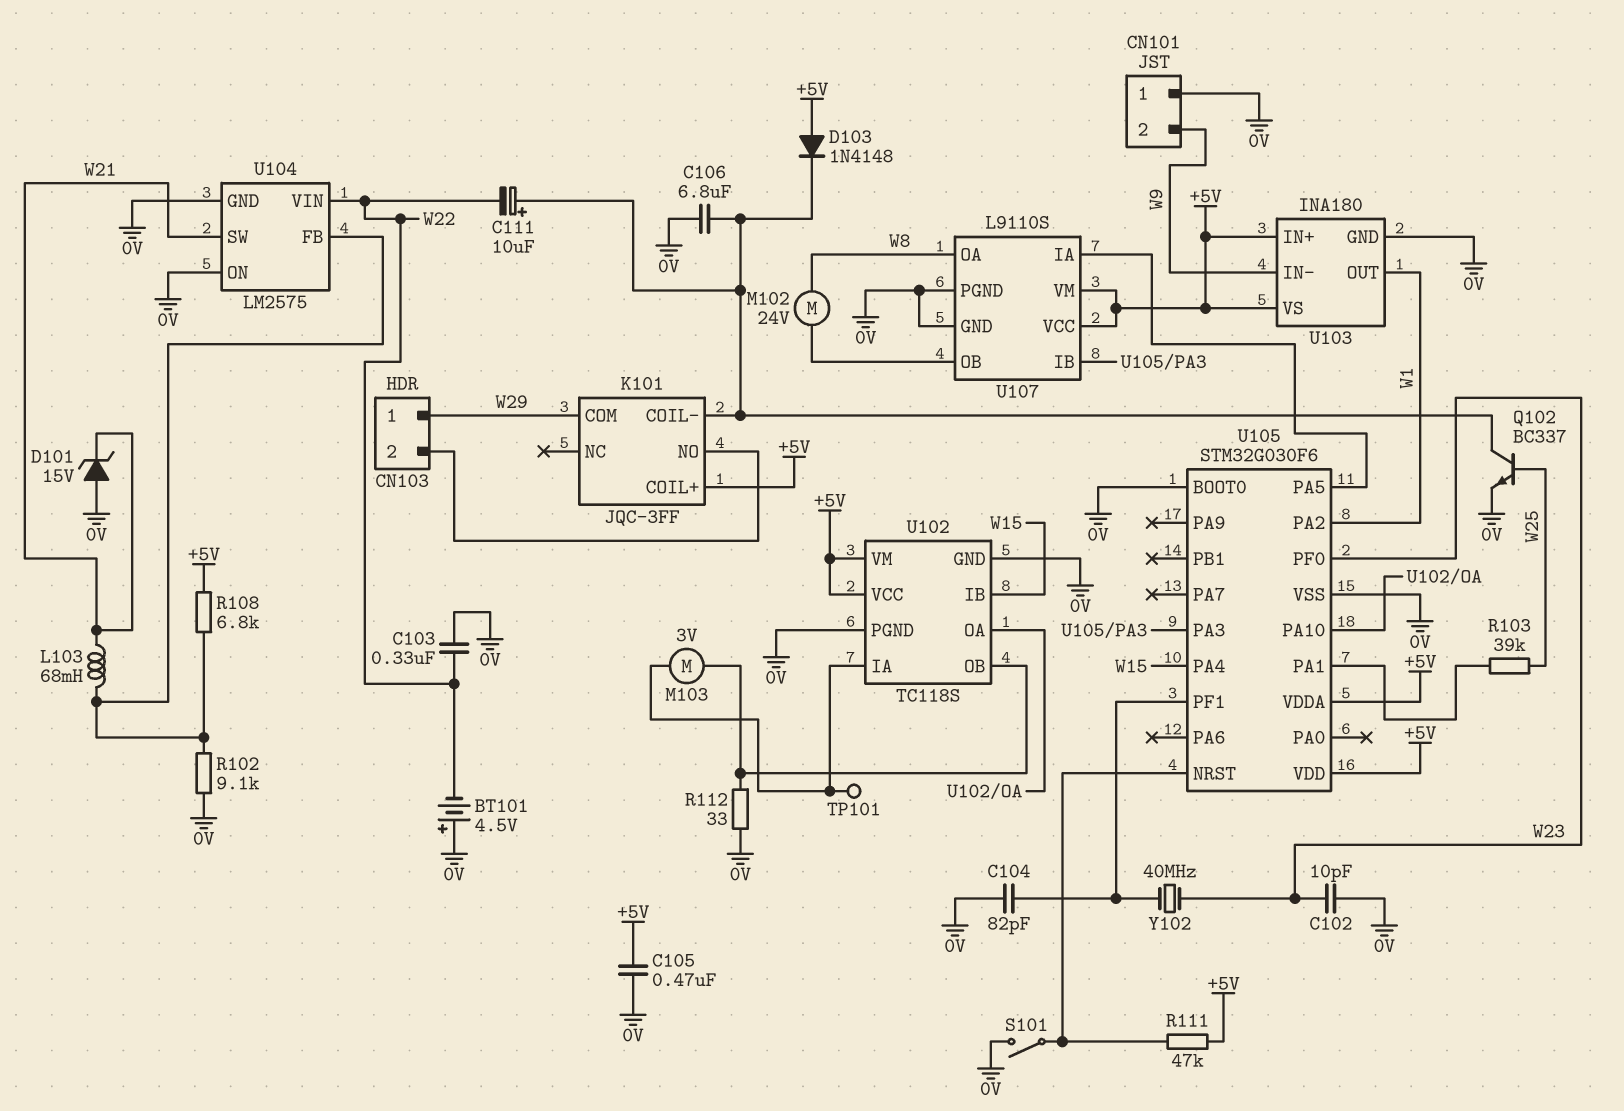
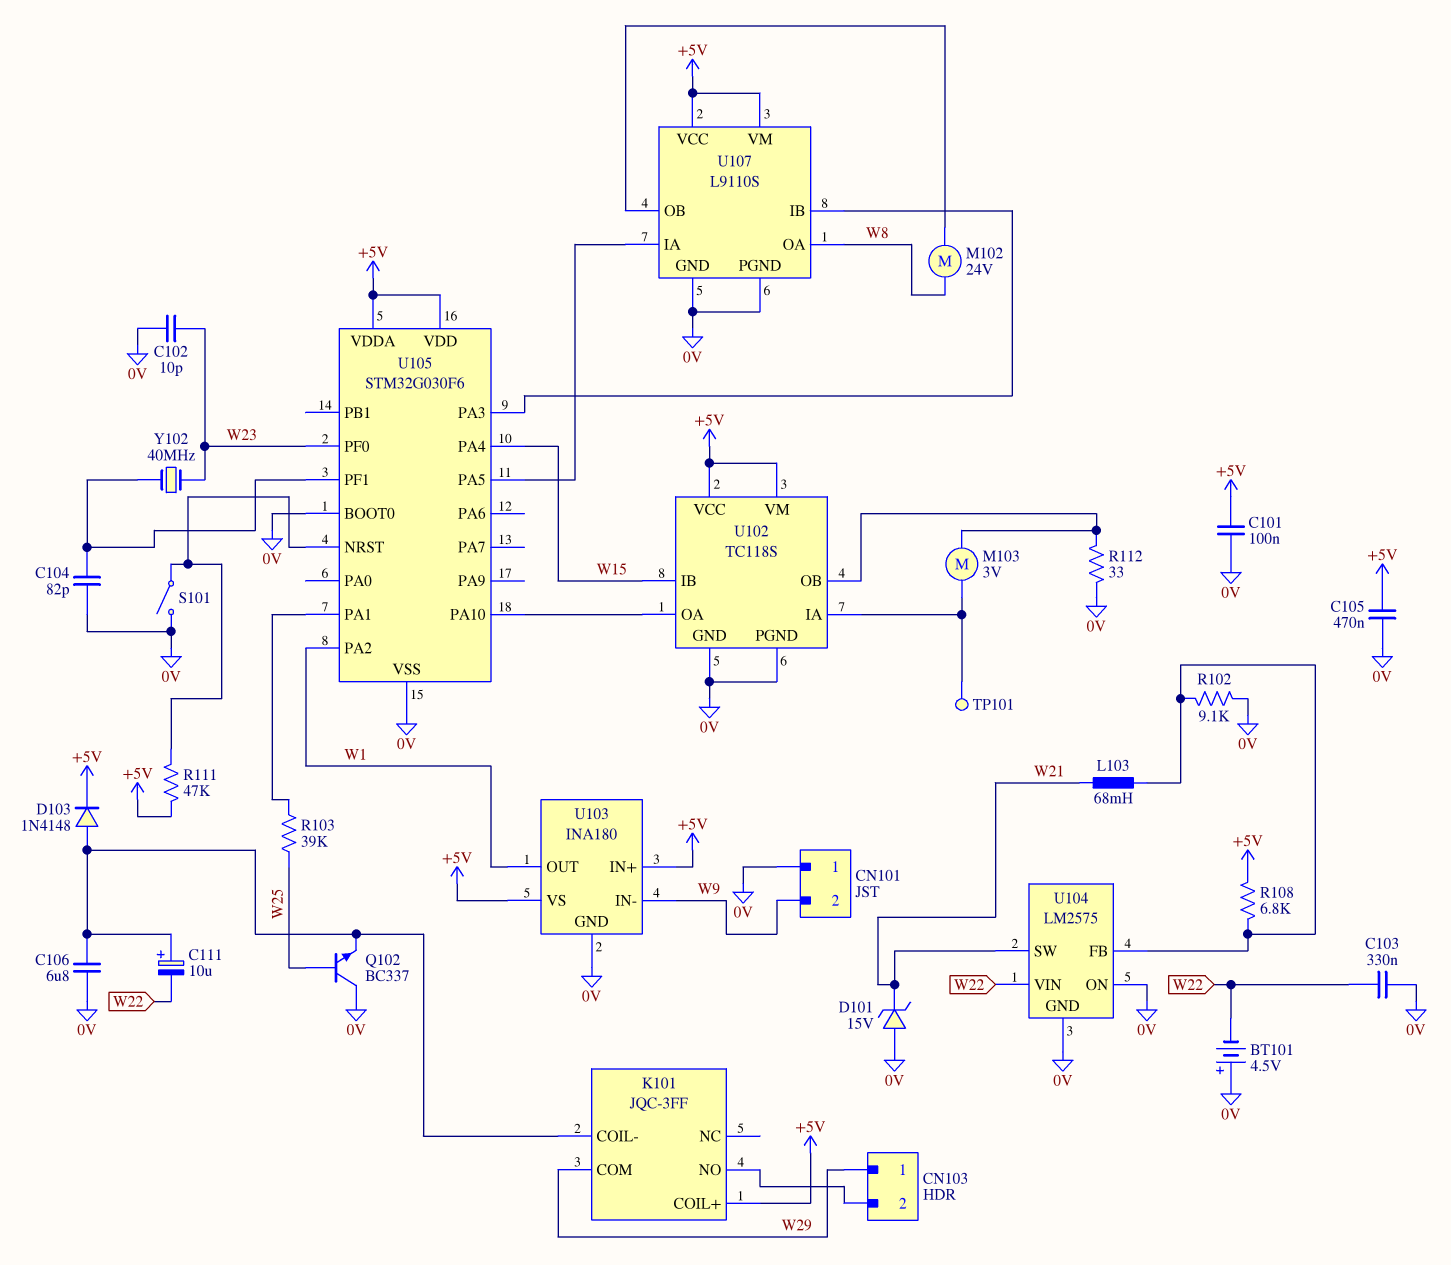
C101: none -> 100nF (+5V, 0V)
D103: diode 1N4148 (A +5V, K K101/COIL-) -> diode 1N4148 (A K101/COIL-, K +5V)
Q102: NPN BC337 (B W25, C K101/COIL-, E 0V) -> NPN BC337 (B W25, C 0V, E K101/COIL-)

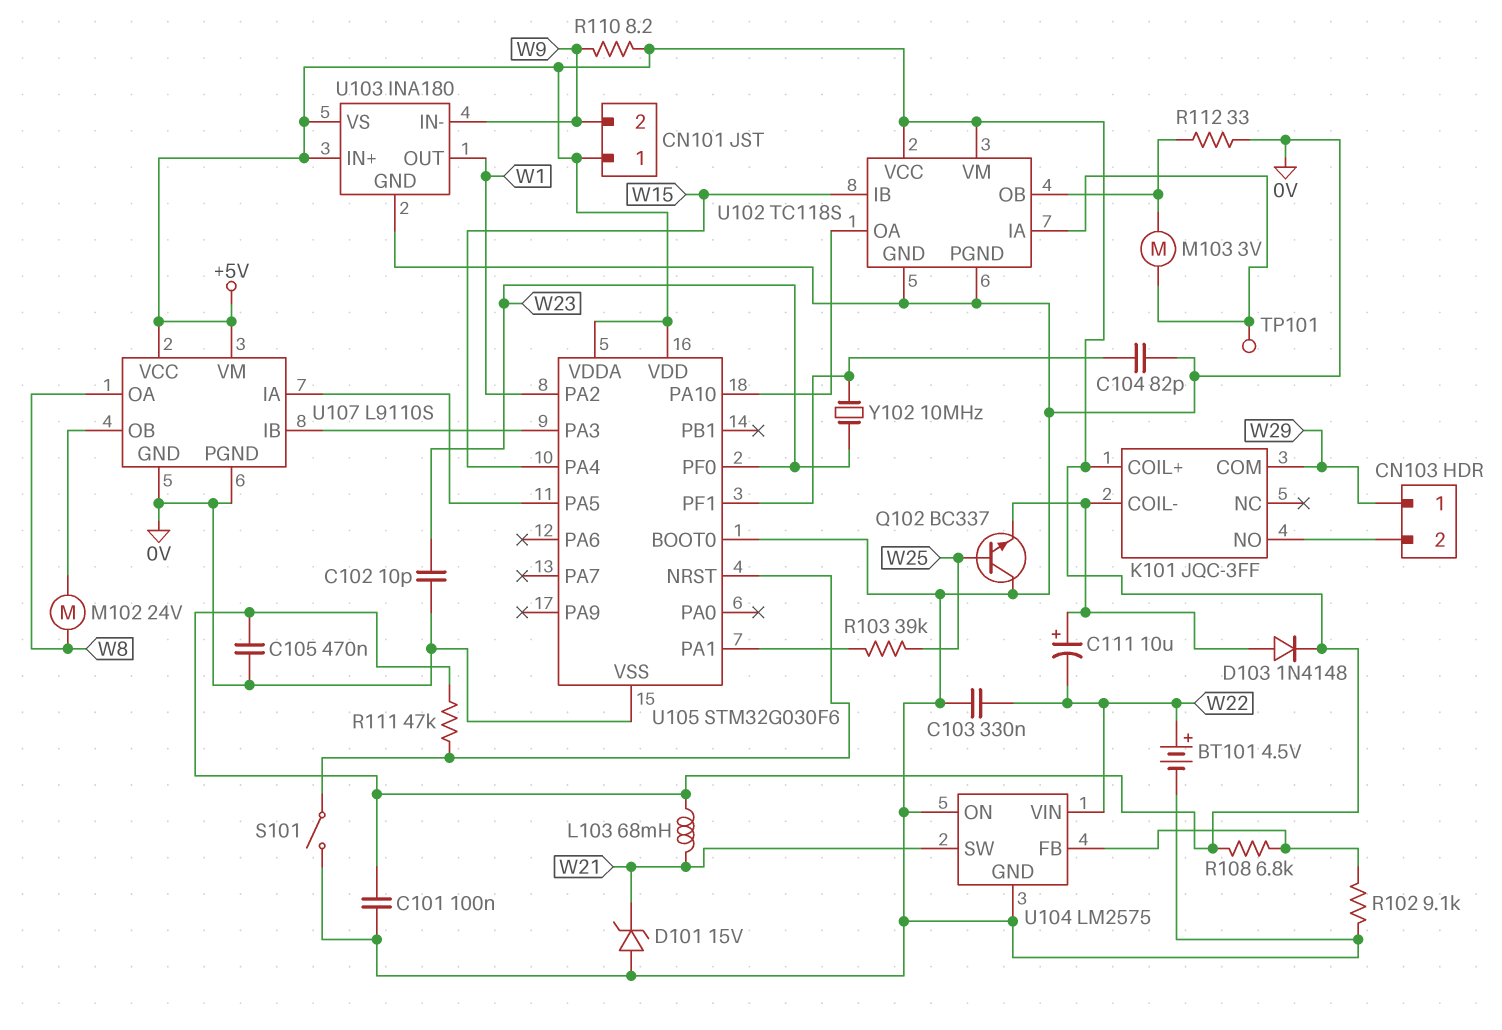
BT101: 4.5V (plus 0V, minus W22) -> 4.5V (plus W22, minus 0V)
C106: 6.8uF (0V, K101/COIL-) -> none
CN101 pin 1: 0V -> +5V
L103: 68mH (U104/FB, W21) -> 68mH (+5V, W21)
R110: none -> 8.2 (+5V, W9)
Y102: 40MHz (U105/PF1, W23) -> 10MHz (U105/PF1, W23)

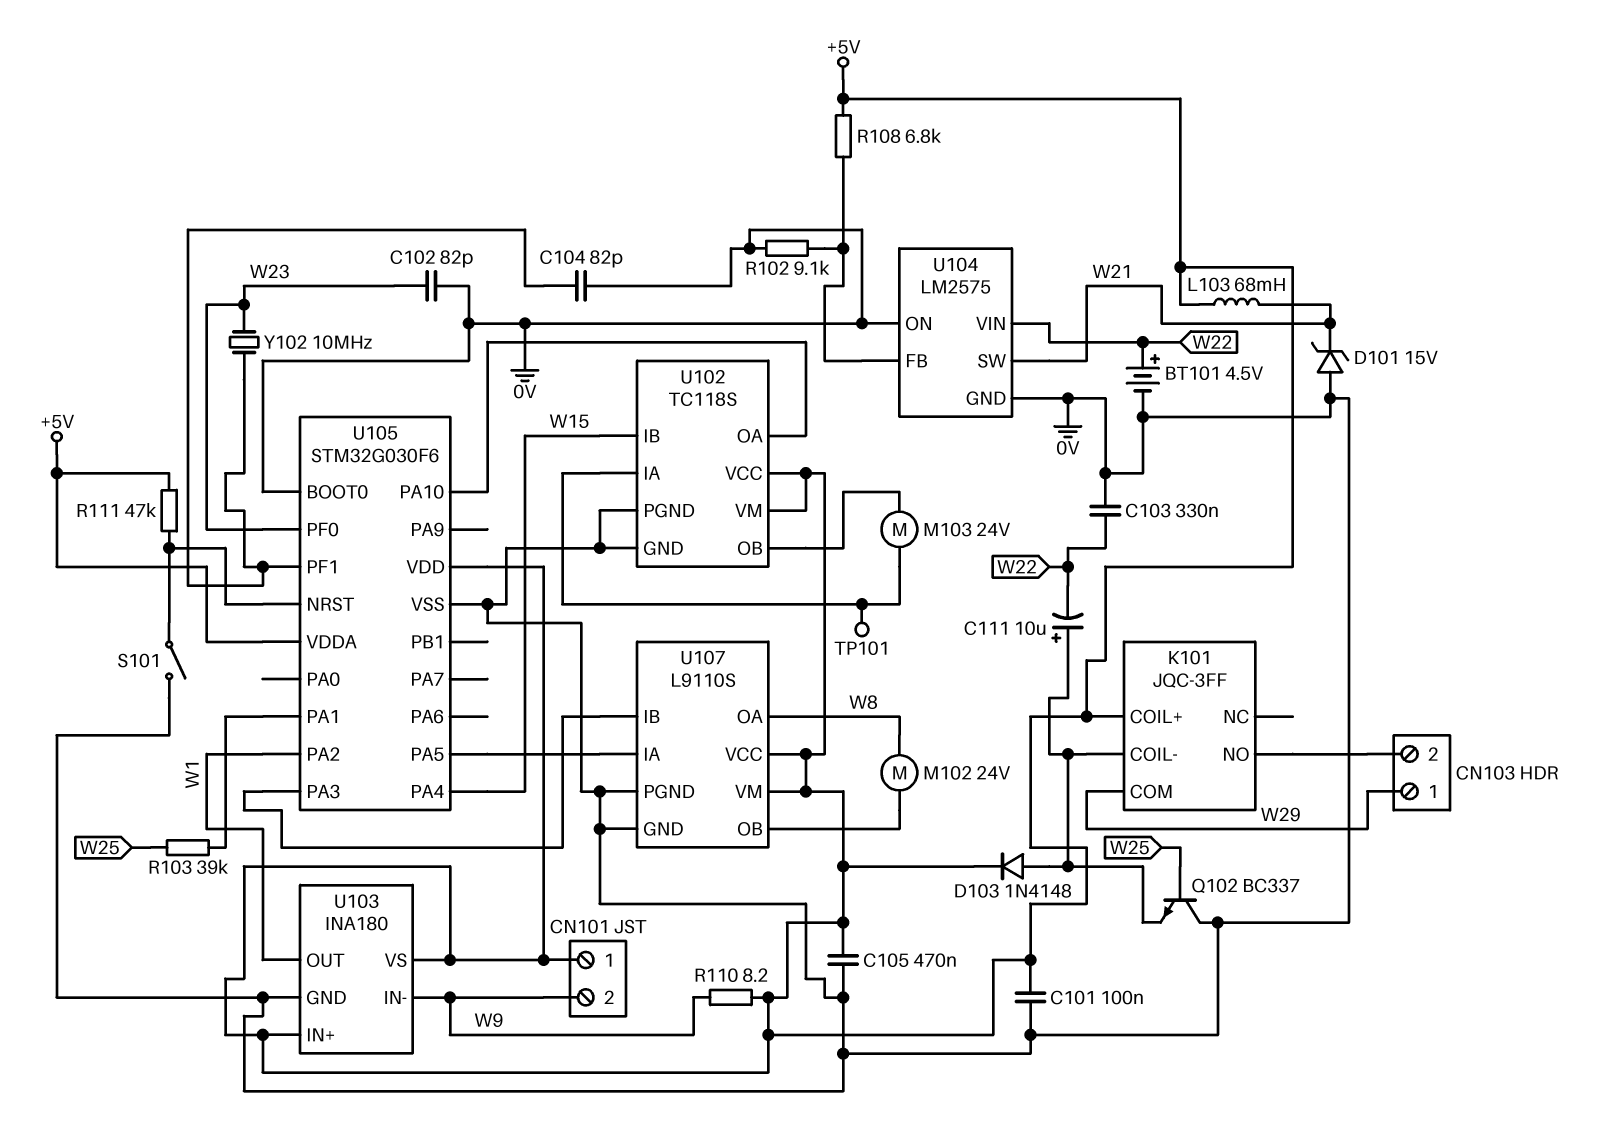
C102: 10pF (0V, W23) -> 82pF (0V, W23)
M103: motor 3V (U102/IA, U102/OB) -> motor 24V (U102/IA, U102/OB)
R112: 33 (0V, U102/OB) -> none

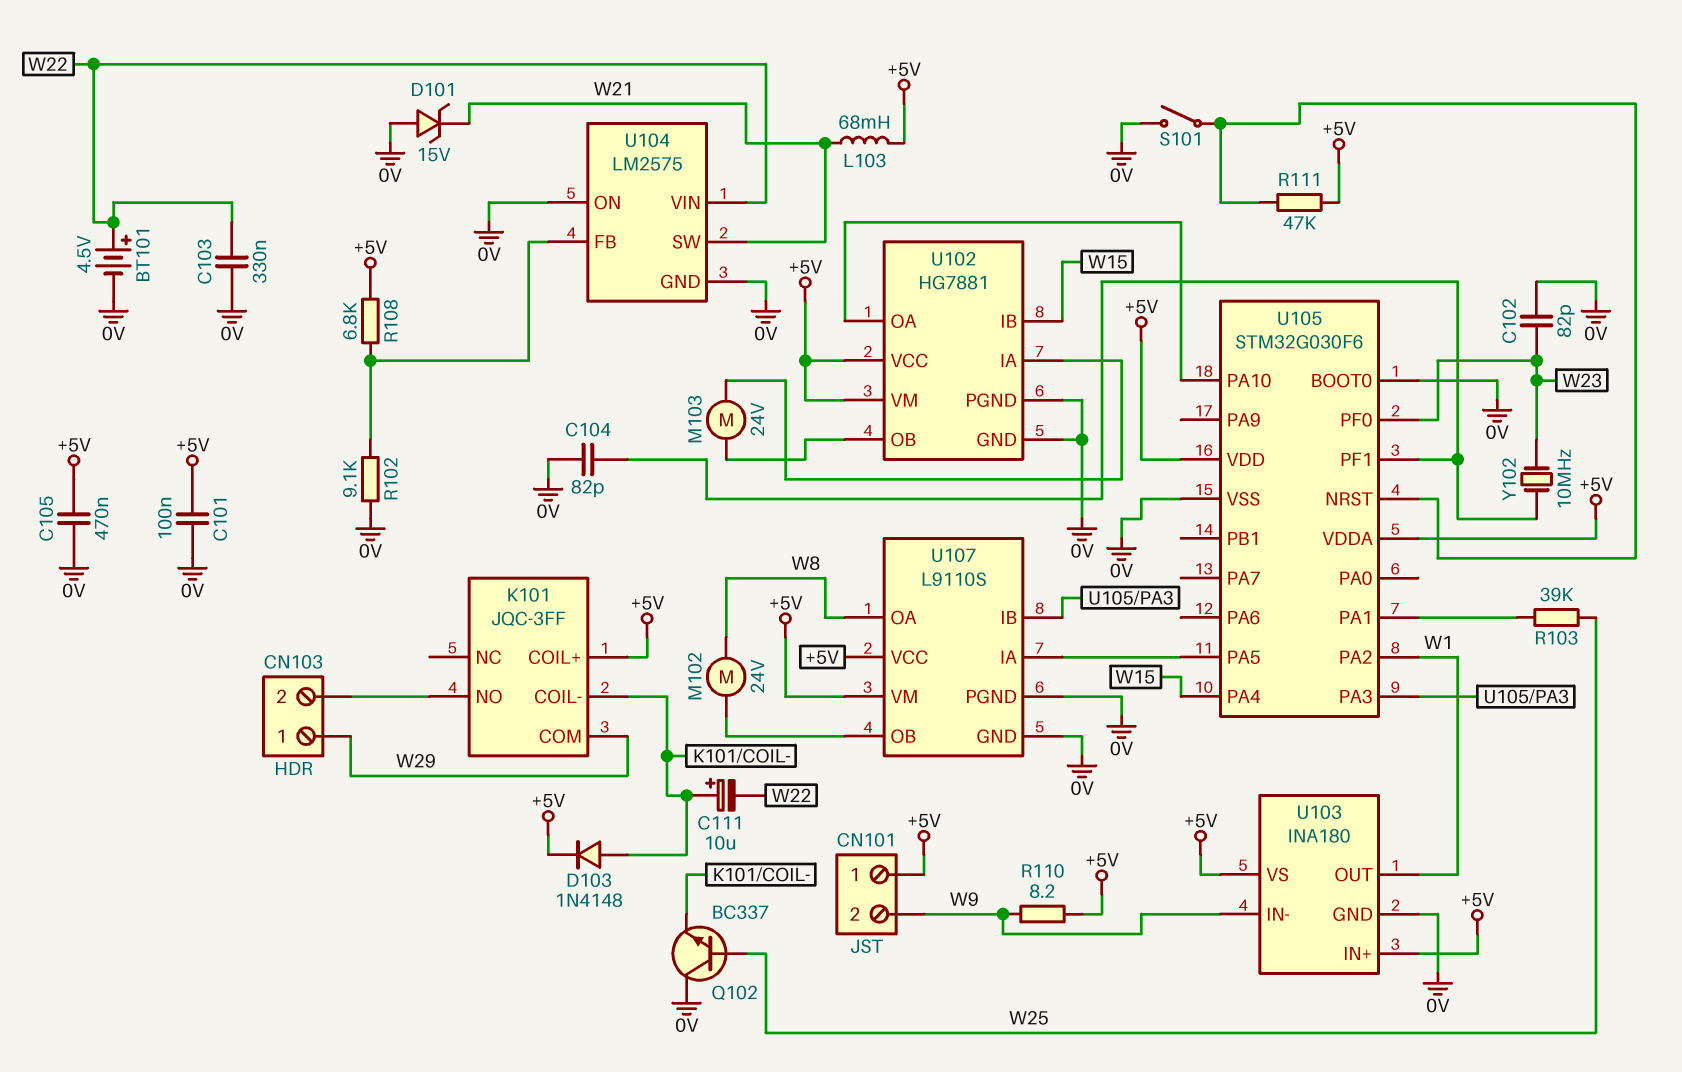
TP101: test point (U102/IA) -> none
U102: TC118S -> HG7881

